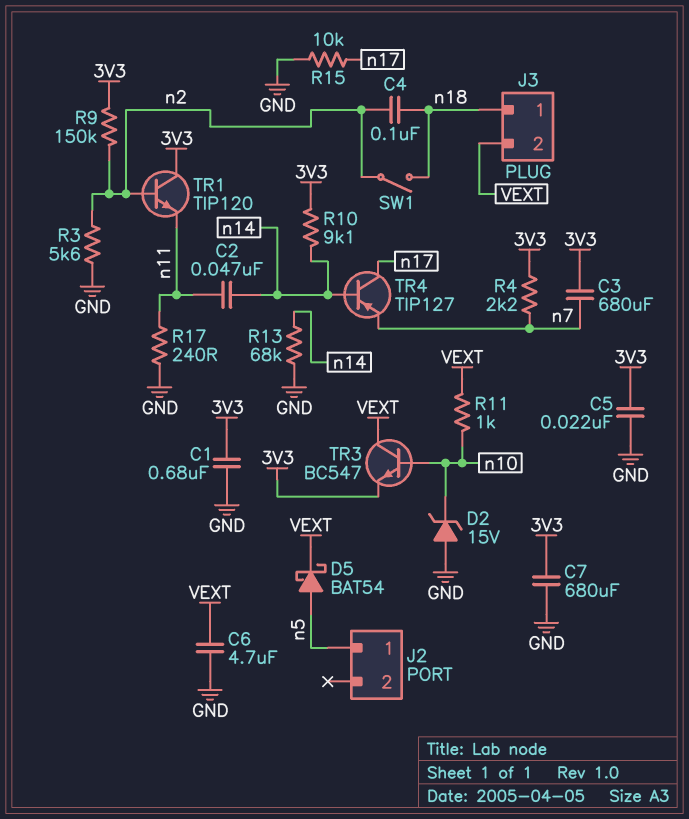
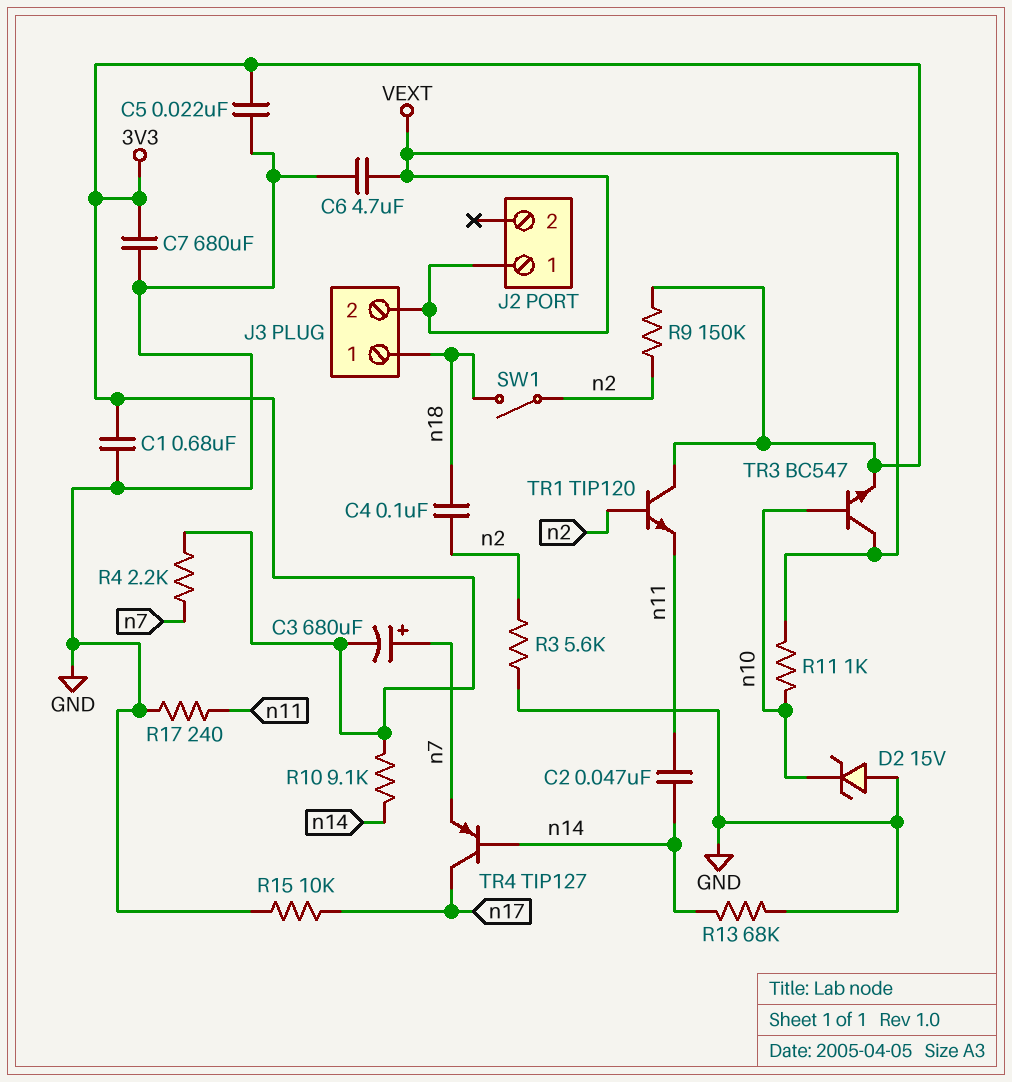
C3: 680uF (3V3, n7) -> 680uF (plus n7, minus 3V3)
D5: schottky BAT54 (A n5, K VEXT) -> none
J2 pin 1: n5 -> VEXT

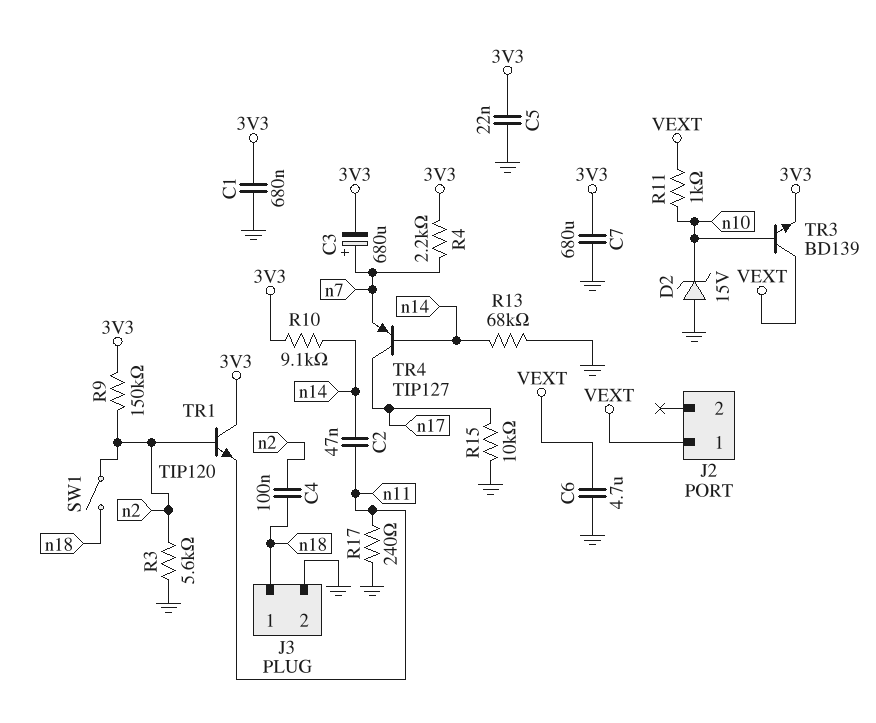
J3 pin 2: VEXT -> GND
TR3: NPN BC547 (B n10, C VEXT, E 3V3) -> NPN BD139 (B n10, C VEXT, E 3V3)

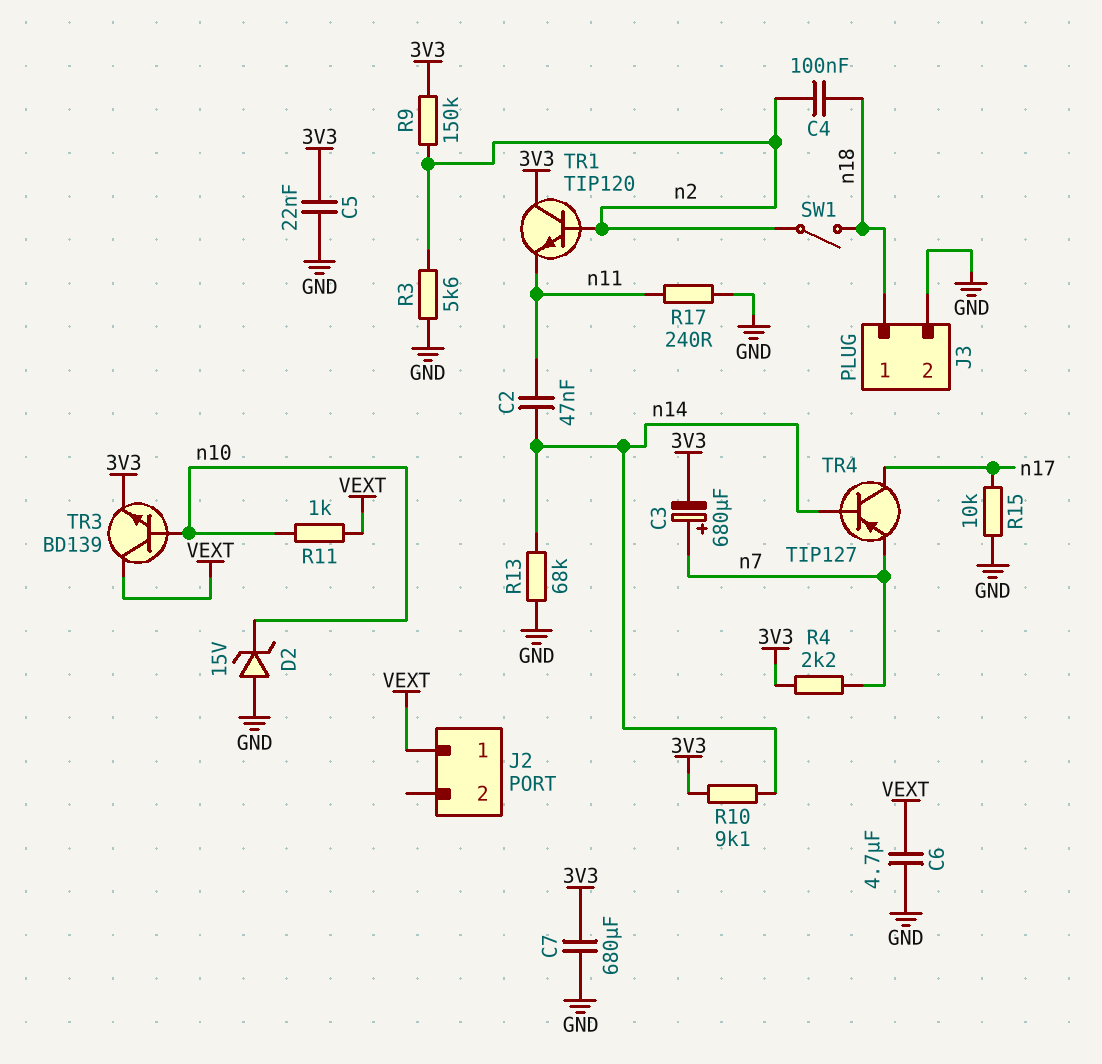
C1: 680nF (3V3, GND) -> none

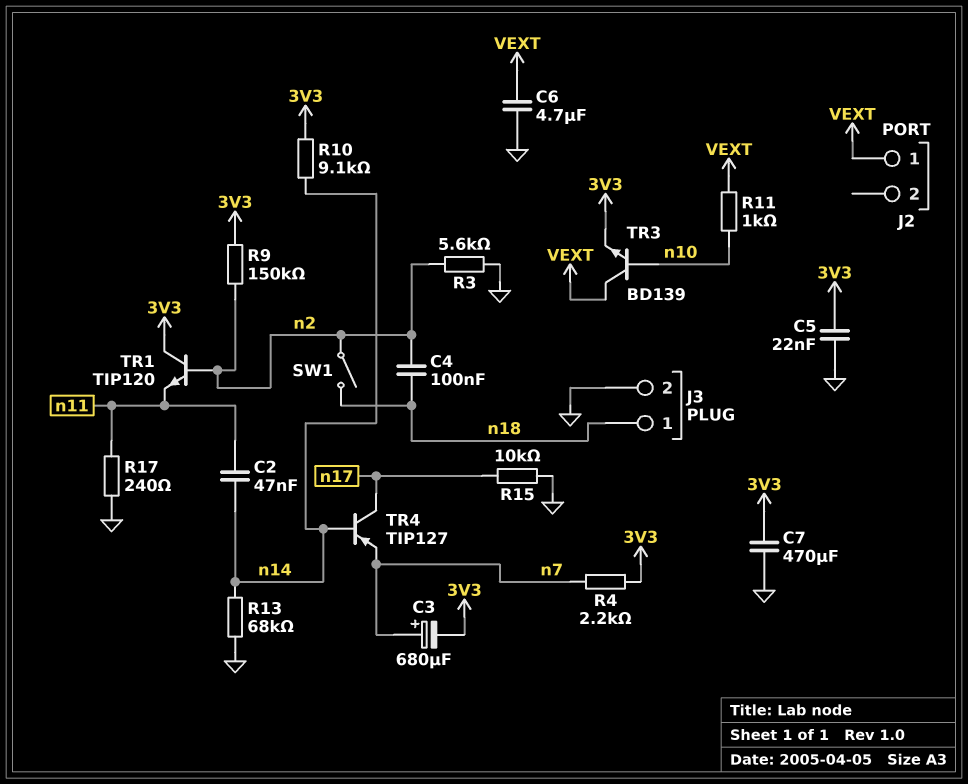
C7: 680uF (3V3, GND) -> 470uF (3V3, GND)
D2: zener 15V (A GND, K n10) -> none

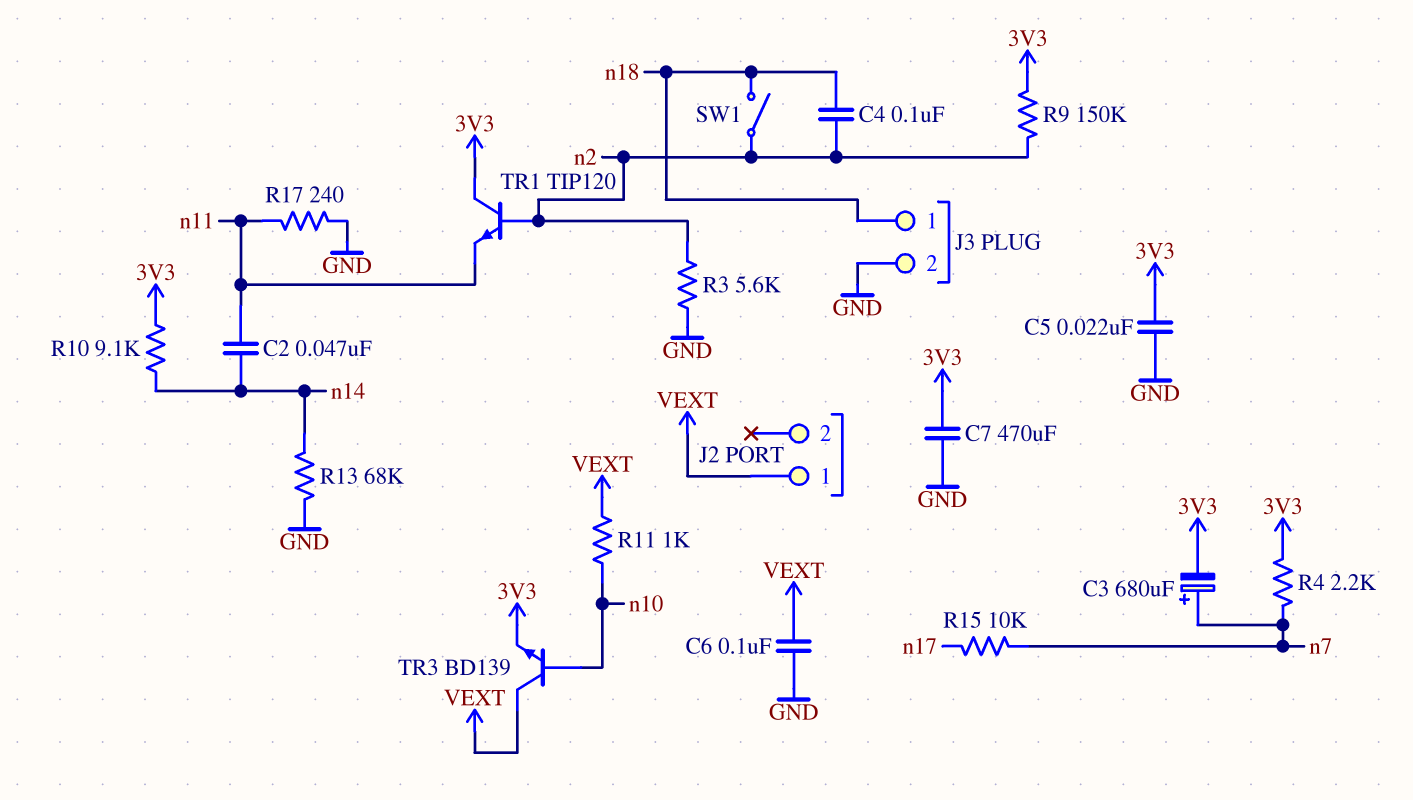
C6: 4.7uF (GND, VEXT) -> 100nF (GND, VEXT)
R15: 10k (GND, n17) -> 10k (n7, n17)
TR4: PNP TIP127 (B n14, C n17, E n7) -> none

